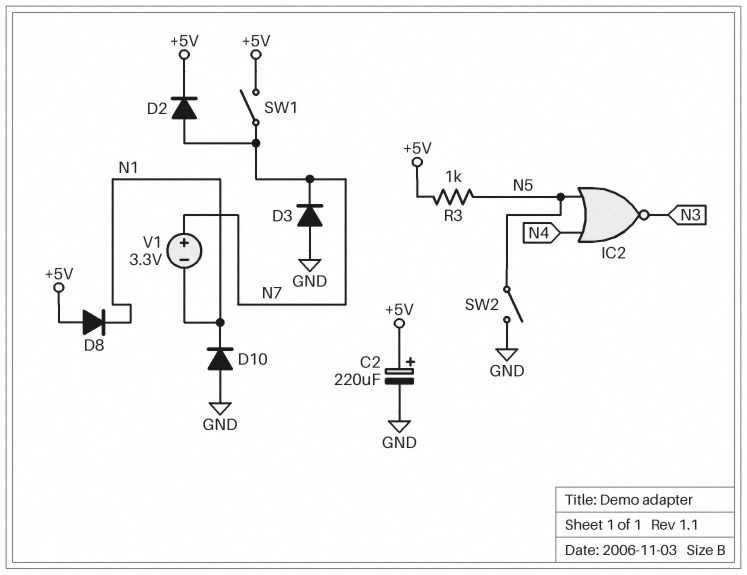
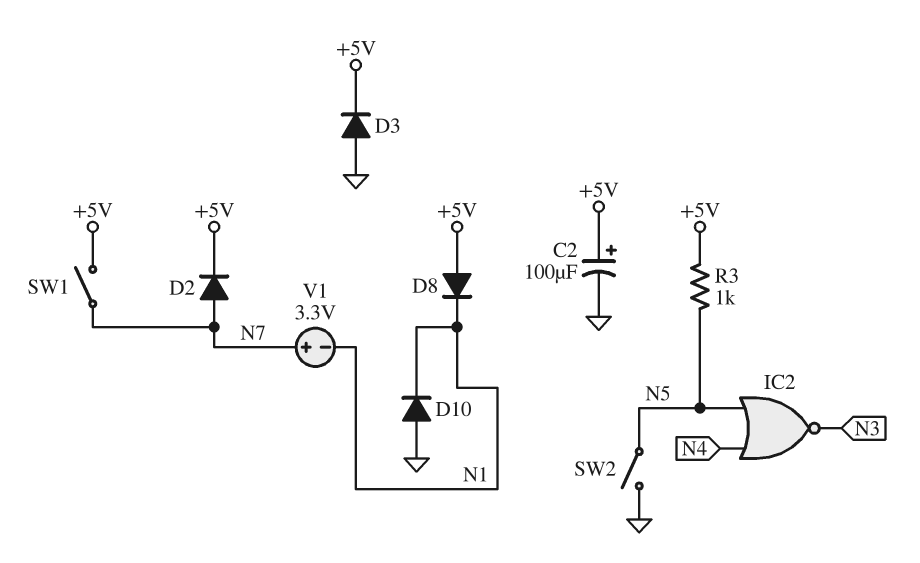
C2: 220uF (plus +5V, minus GND) -> 100uF (plus +5V, minus GND)
D3: diode (A GND, K N7) -> diode (A GND, K +5V)

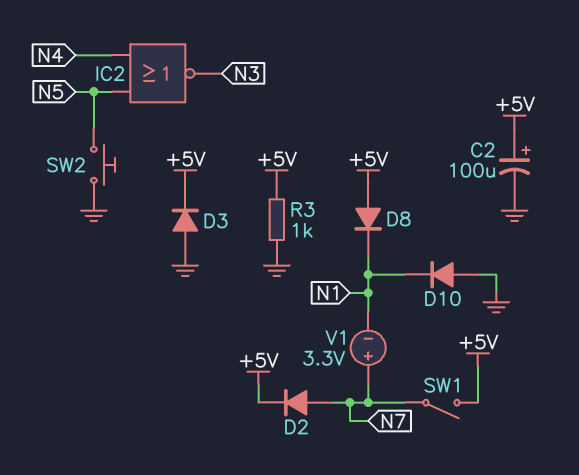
R3: 1k (+5V, N5) -> 1k (+5V, GND)
SW2: switch (GND, N5) -> button (GND, N5)

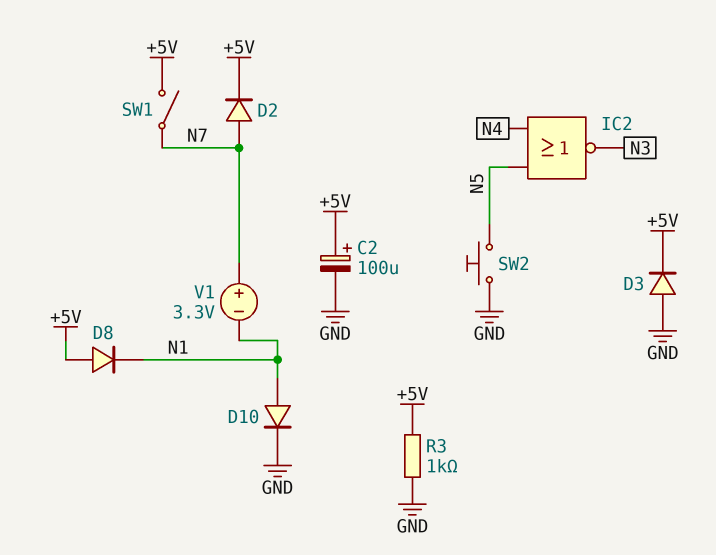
D10: diode (A GND, K N1) -> diode (A N1, K GND)

